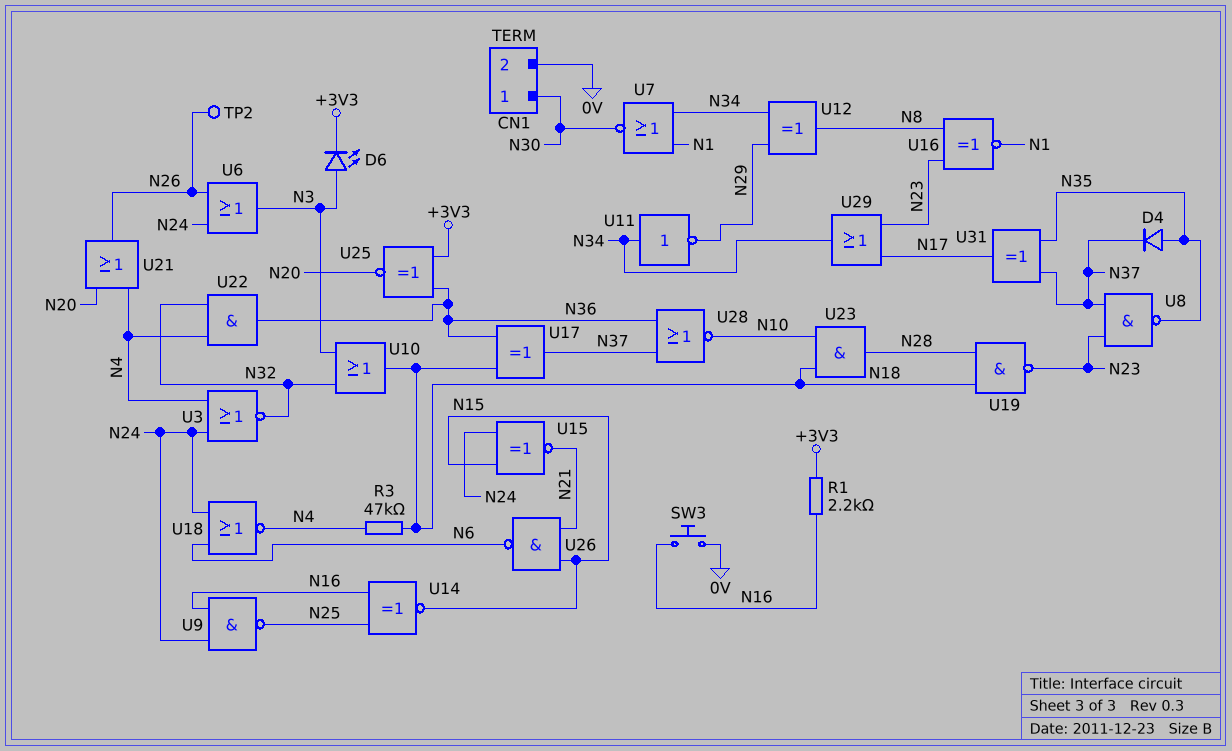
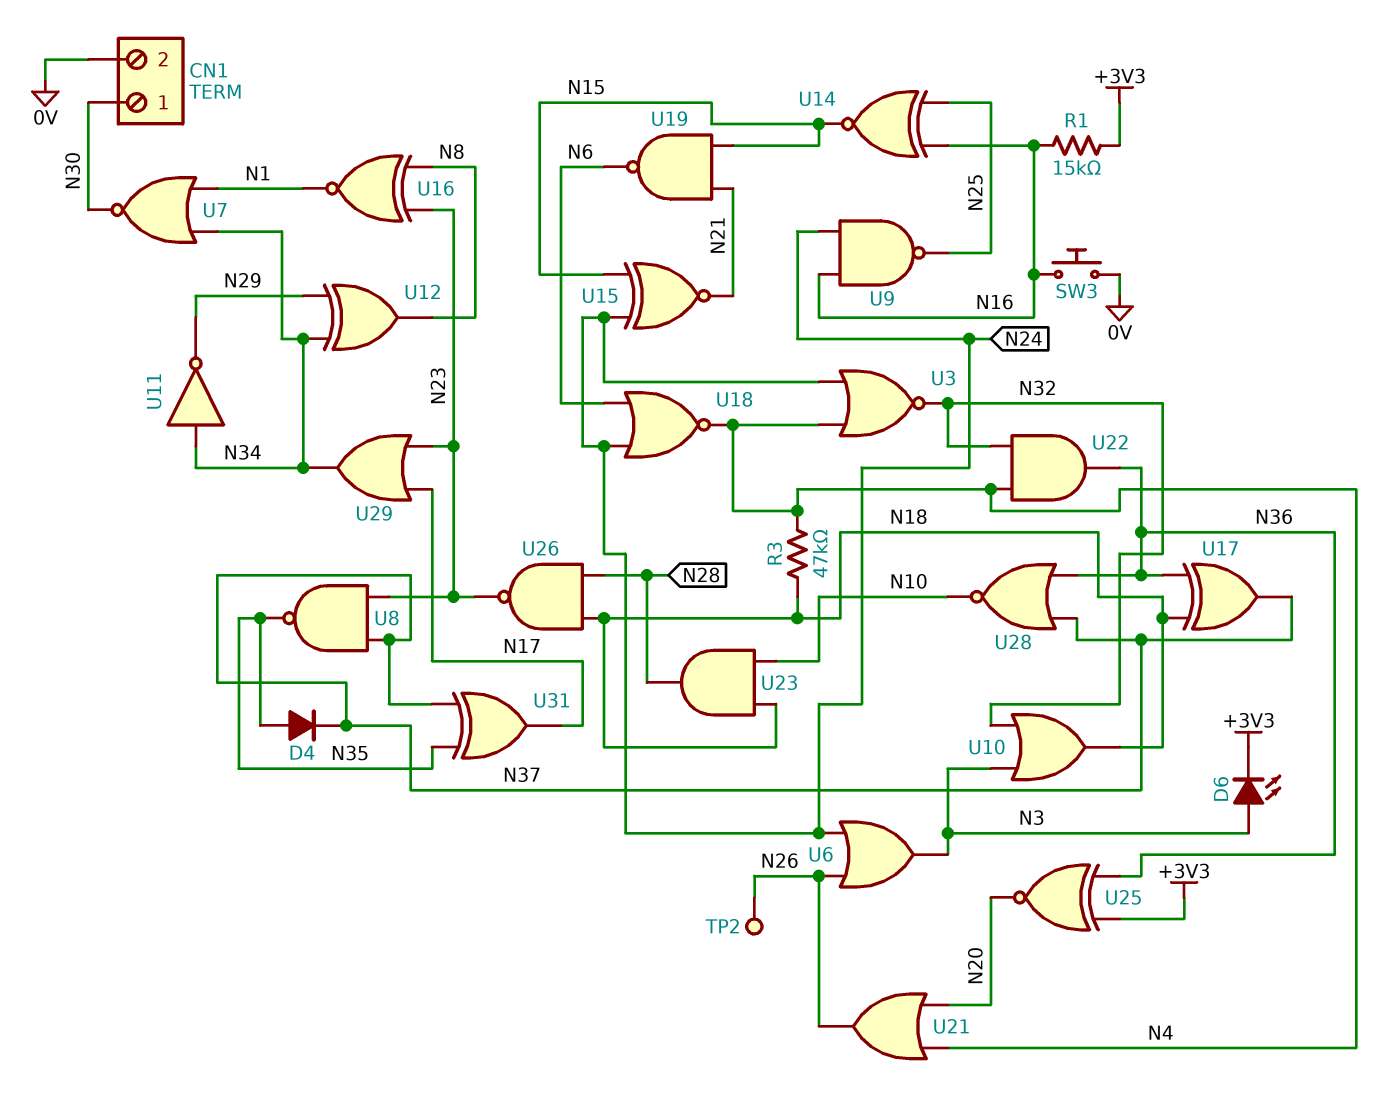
R1: 2.2k (+3V3, N16) -> 15k (+3V3, N16)
U19: NAND (in N18, in N28, out N23) -> NAND (in N15, in N21, out N6)
U26: NAND (in N15, in N21, out N6) -> NAND (in N18, in N28, out N23)

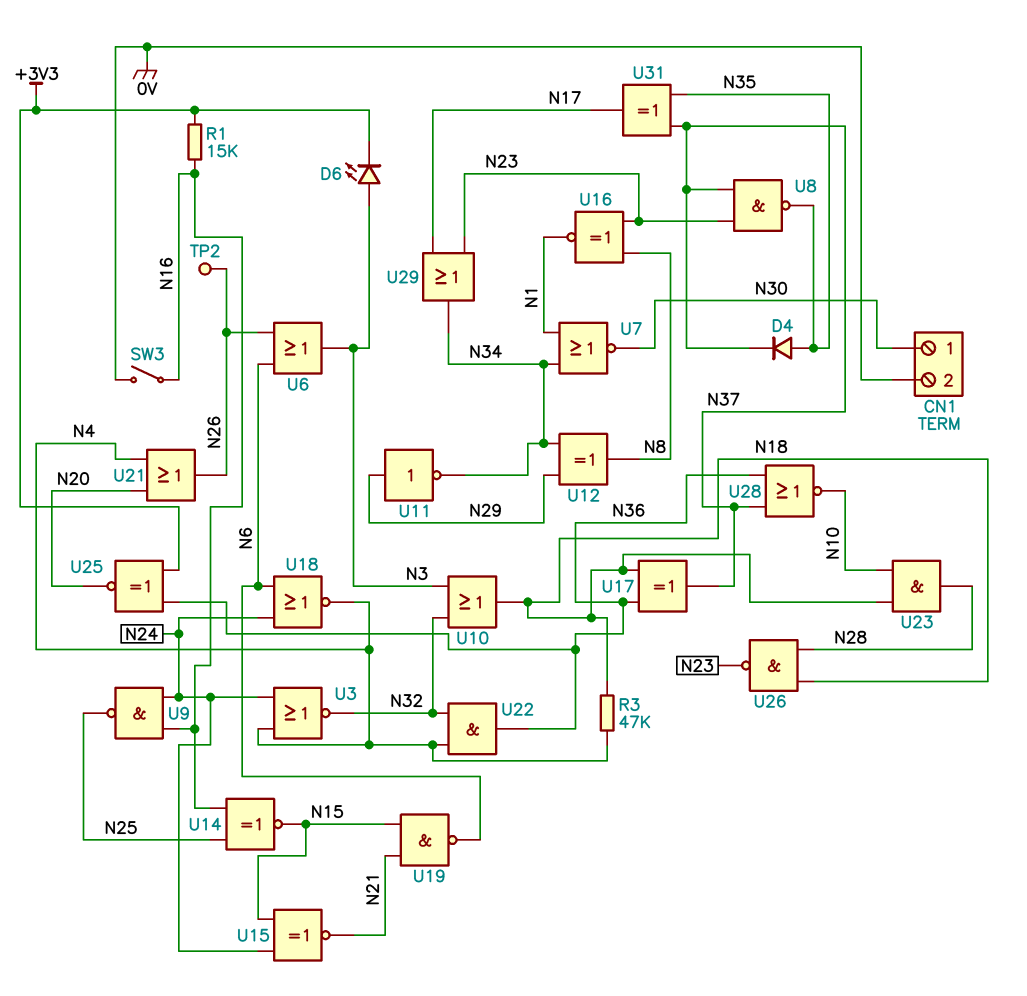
SW3: button (0V, N16) -> switch (0V, N16)
U6: OR (in N24, in N26, out N3) -> OR (in N6, in N26, out N3)
U11: NOT (in N34, out N29) -> NOT (in N29, out N34)

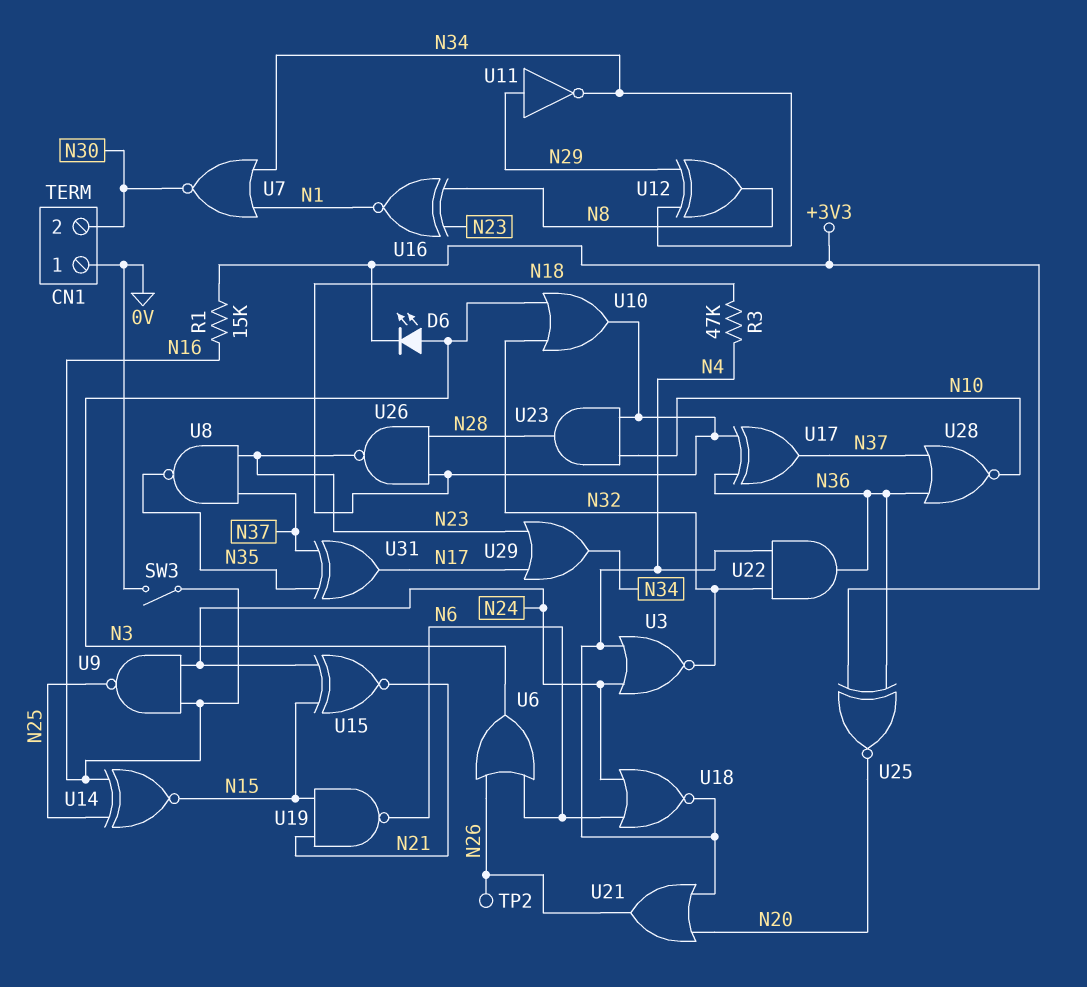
CN1 pin 1: N30 -> 0V
CN1 pin 2: 0V -> N30
D4: diode (A N35, K N37) -> none

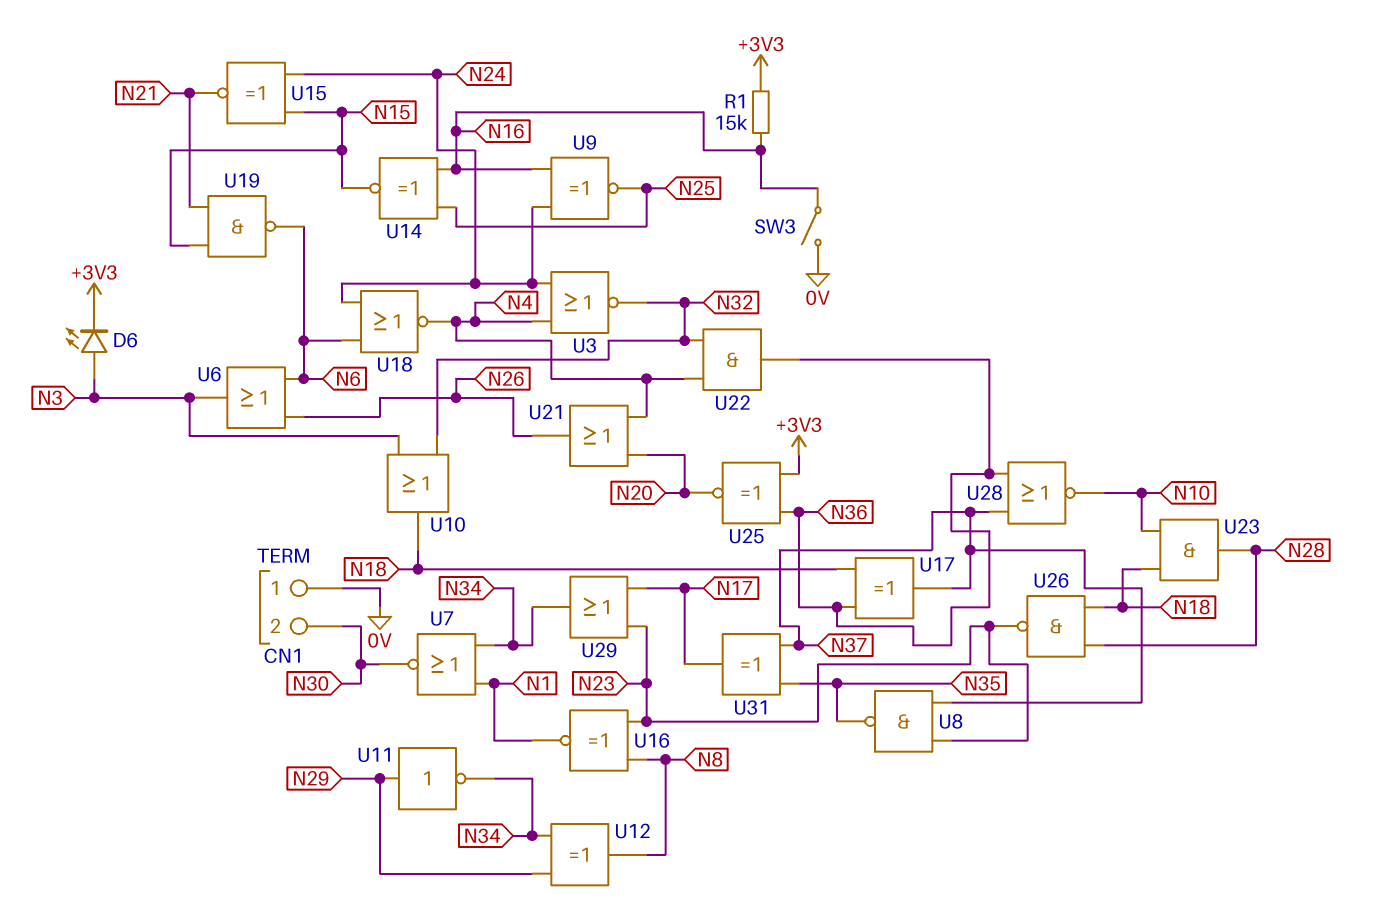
R3: 47k (N4, N18) -> none
TP2: test point (N26) -> none
U9: NAND (in N16, in N24, out N25) -> XNOR (in N16, in N24, out N25)

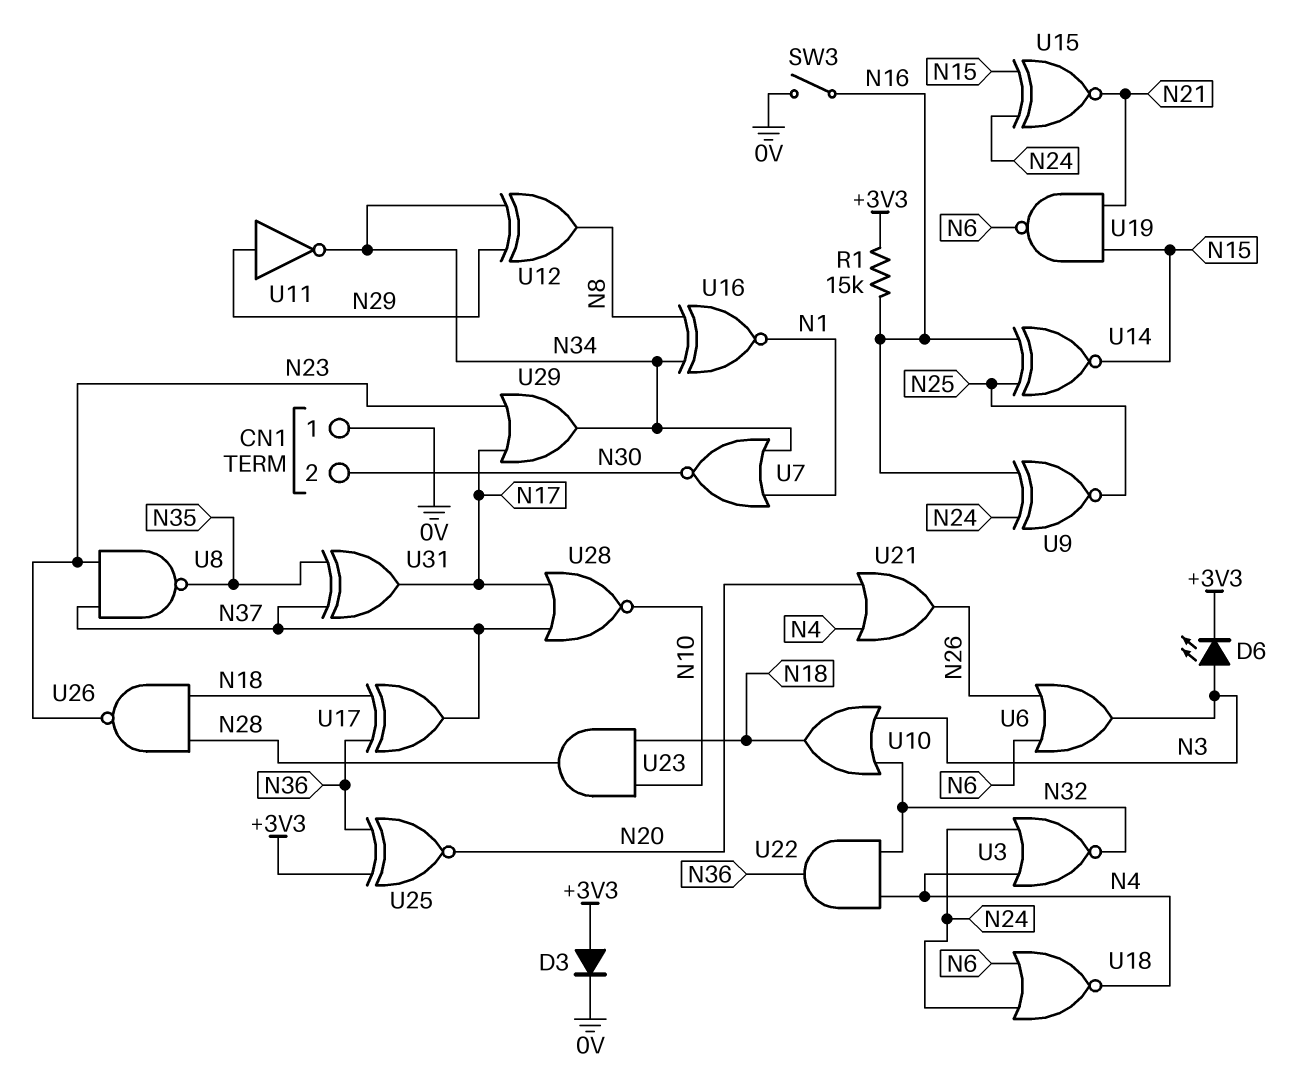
D3: none -> diode (A +3V3, K 0V)
U16: XNOR (in N8, in N23, out N1) -> XNOR (in N8, in N34, out N1)
U28: NOR (in N36, in N37, out N10) -> NOR (in N17, in N37, out N10)

